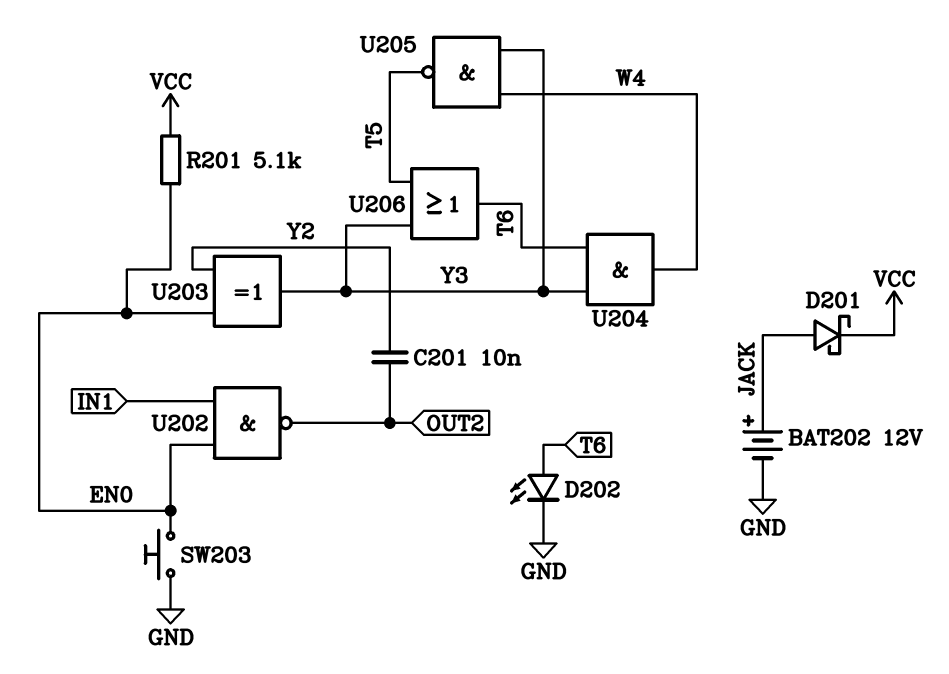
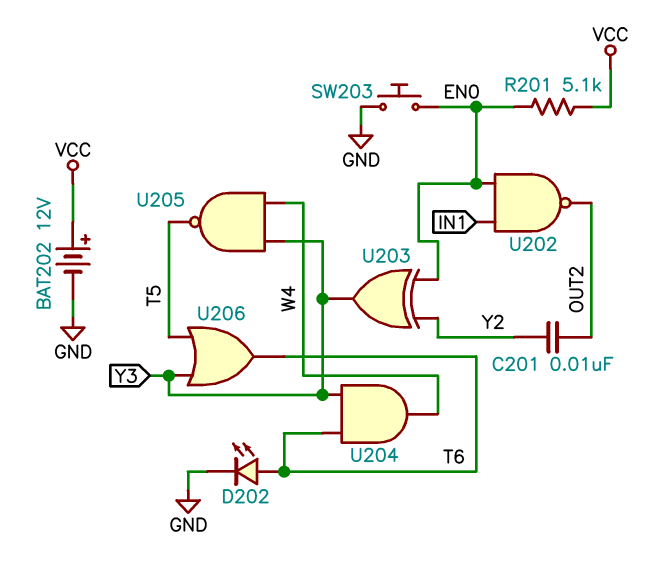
BAT202: 12V (plus JACK, minus GND) -> 12V (plus VCC, minus GND)
D201: schottky (A JACK, K VCC) -> none

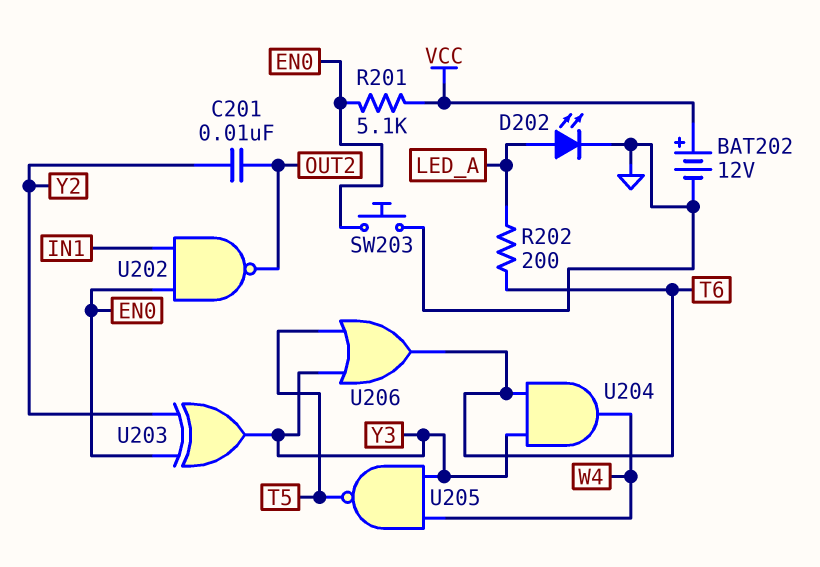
D202: LED (A T6, K GND) -> LED (A LED_A, K GND)
R202: none -> 200 (LED_A, T6)

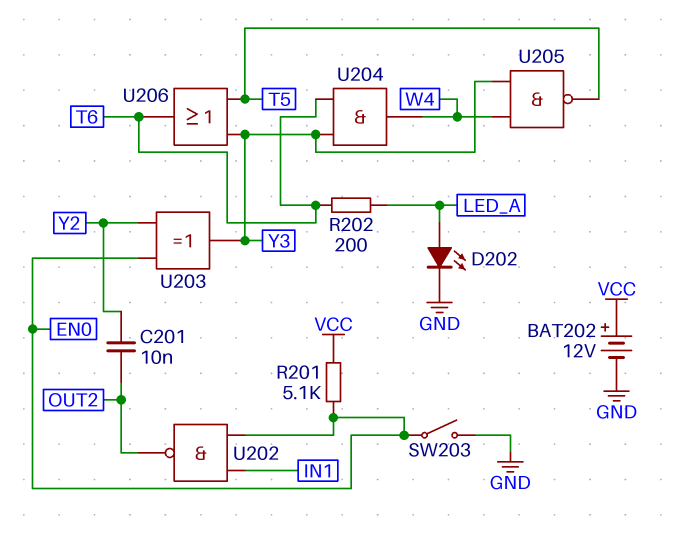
SW203: button (EN0, GND) -> switch (EN0, GND)

